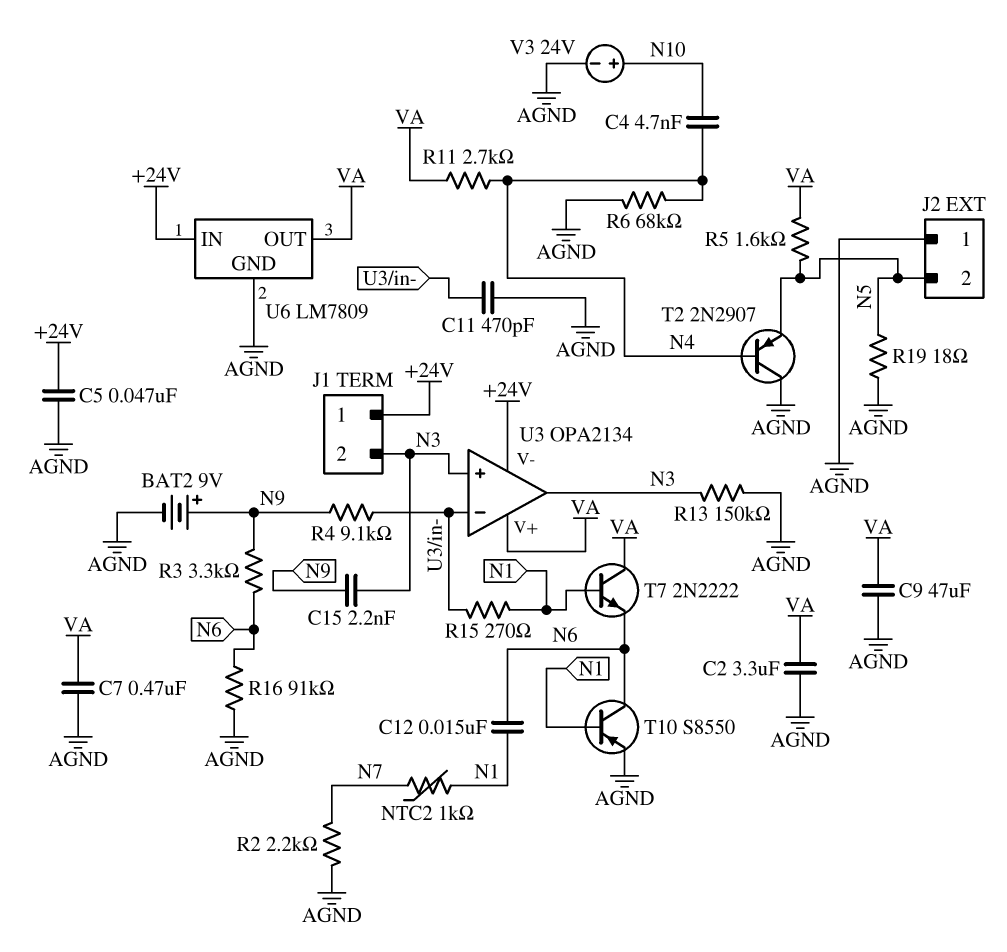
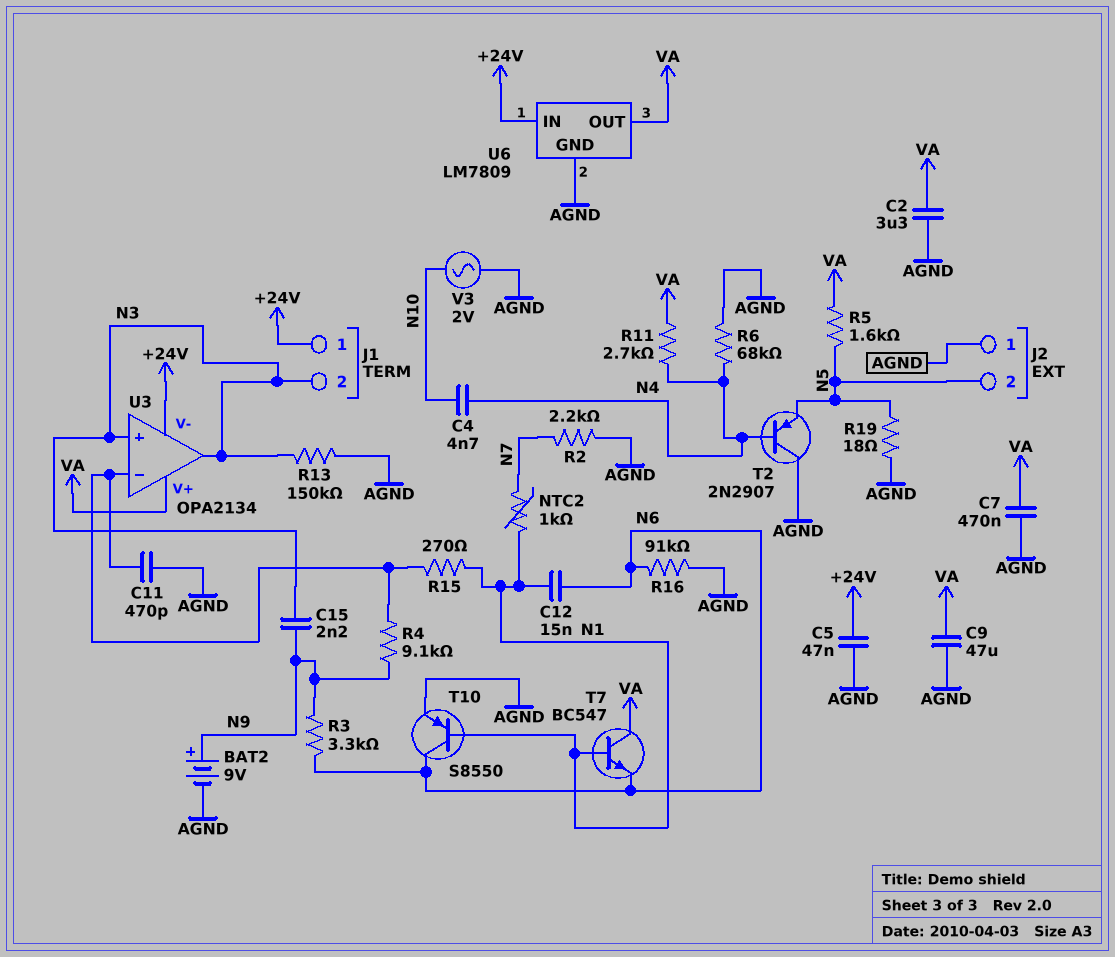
T7: NPN 2N2222 (B N1, C VA, E N6) -> NPN BC547 (B N1, C VA, E N6)
V3: 24V (plus N10, minus AGND) -> AC 2V (AGND, N10)

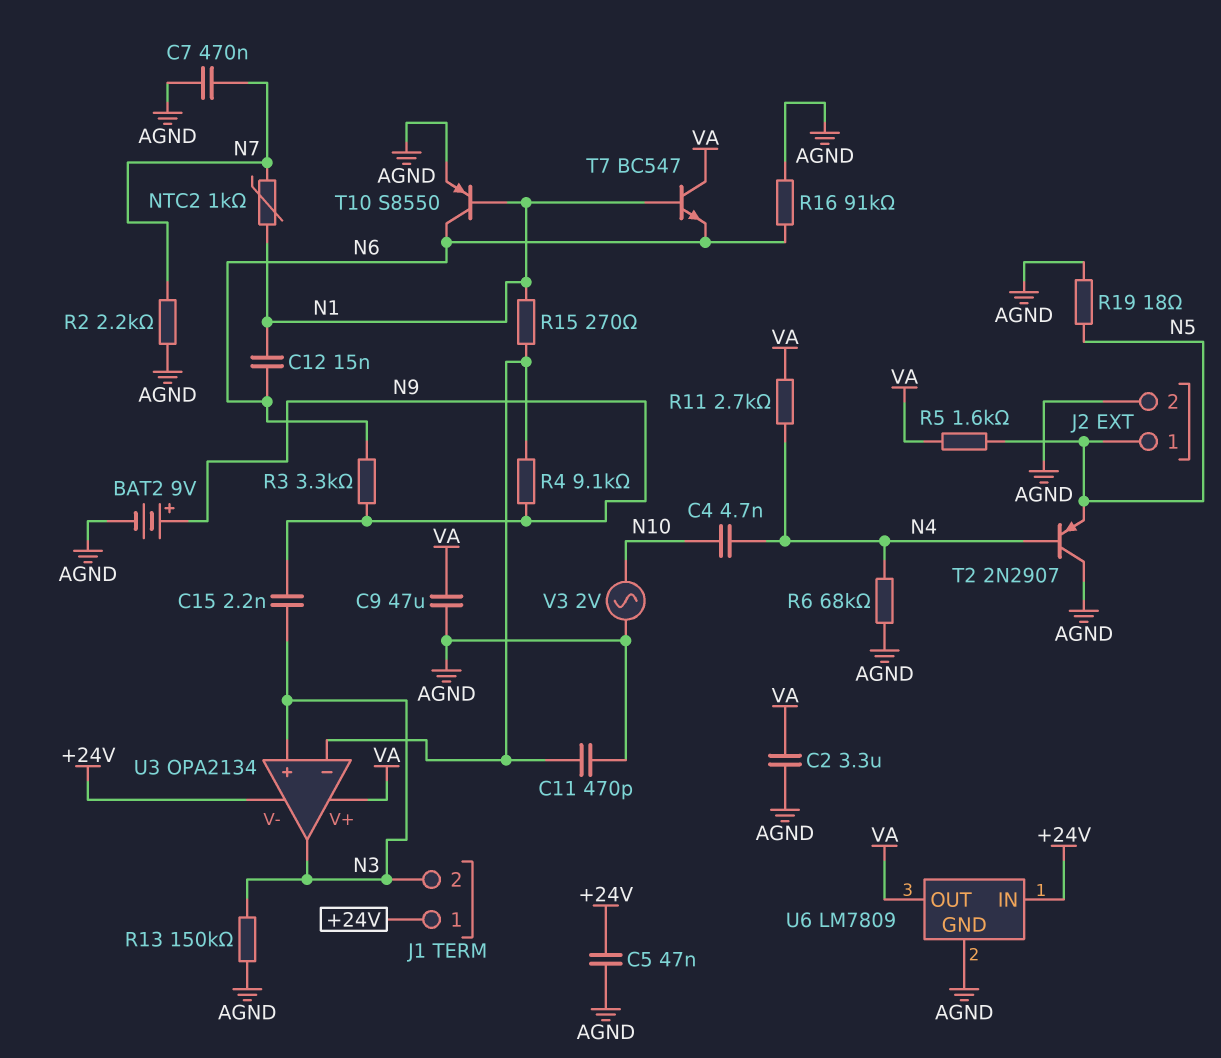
C7: 470nF (AGND, VA) -> 470nF (AGND, N7)
J2 pin 1: AGND -> N5
J2 pin 2: N5 -> AGND

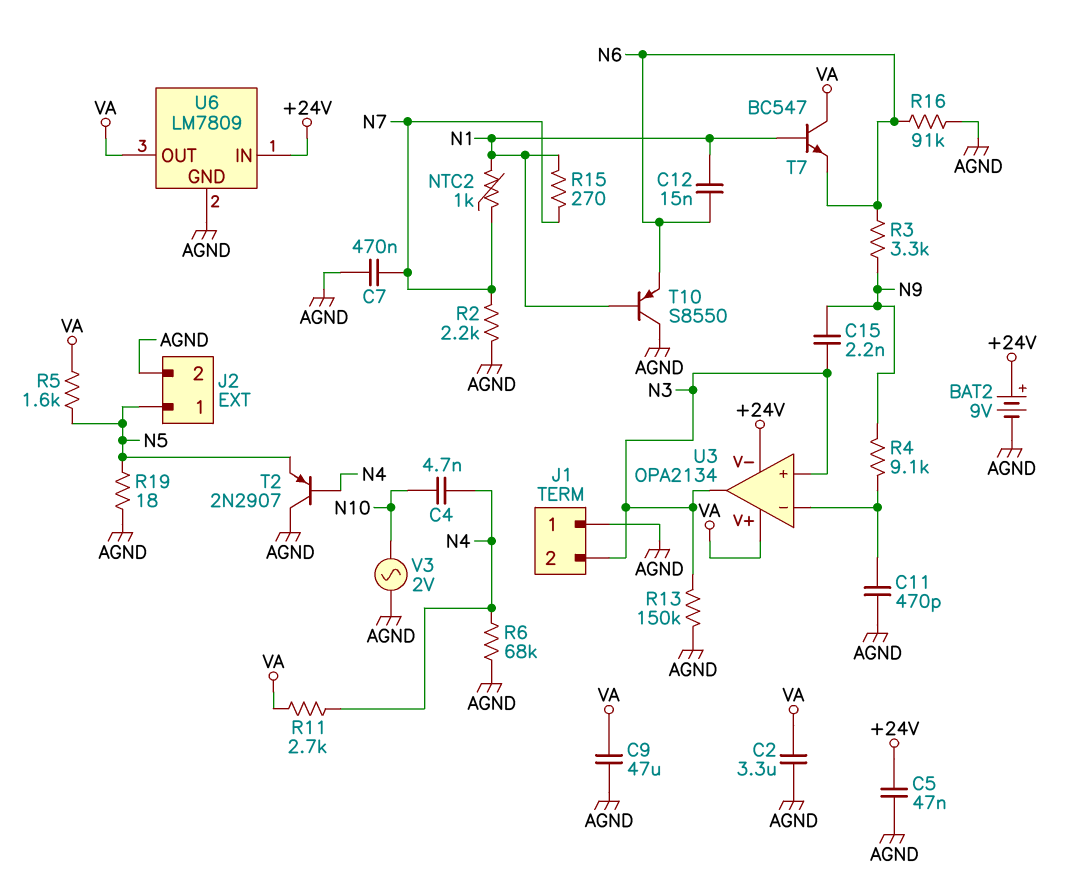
BAT2: 9V (plus N9, minus AGND) -> 9V (plus +24V, minus AGND)
J1 pin 1: +24V -> AGND
R15: 270 (N1, U3/in-) -> 270 (N1, N7)
T10: PNP S8550 (B N1, C N6, E AGND) -> PNP S8550 (B N1, C AGND, E N6)

